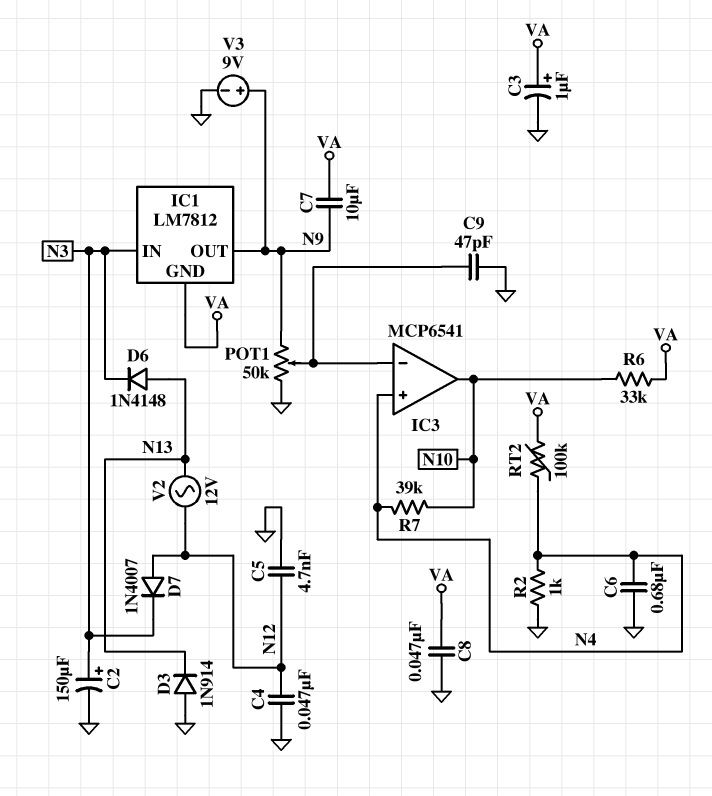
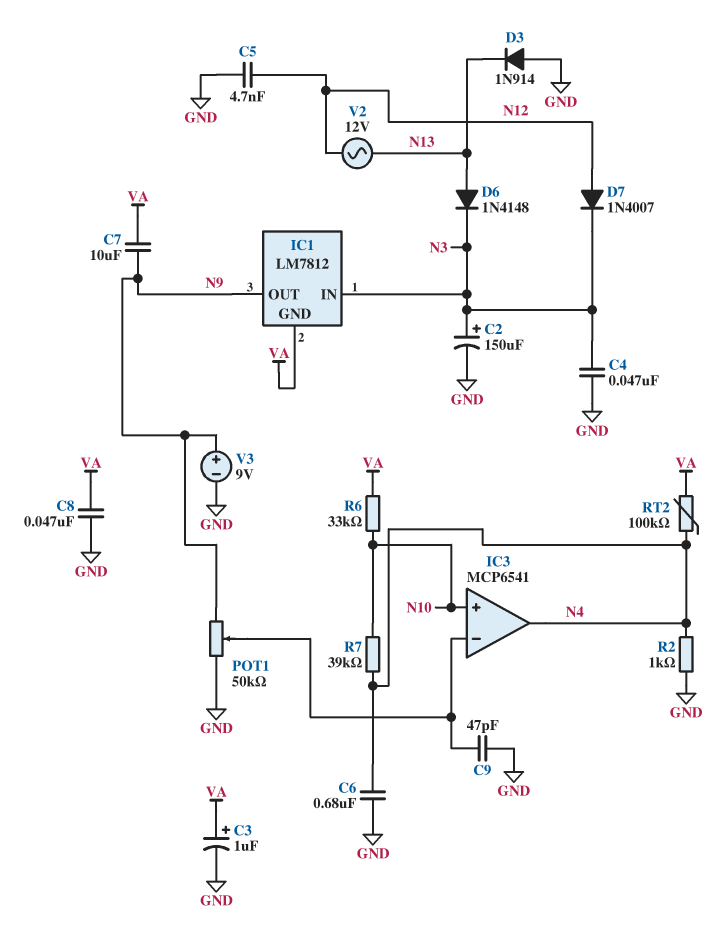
C4: 47nF (GND, N12) -> 47nF (GND, N3)
IC3 pin in+: N4 -> N10
IC3 pin out: N10 -> N4

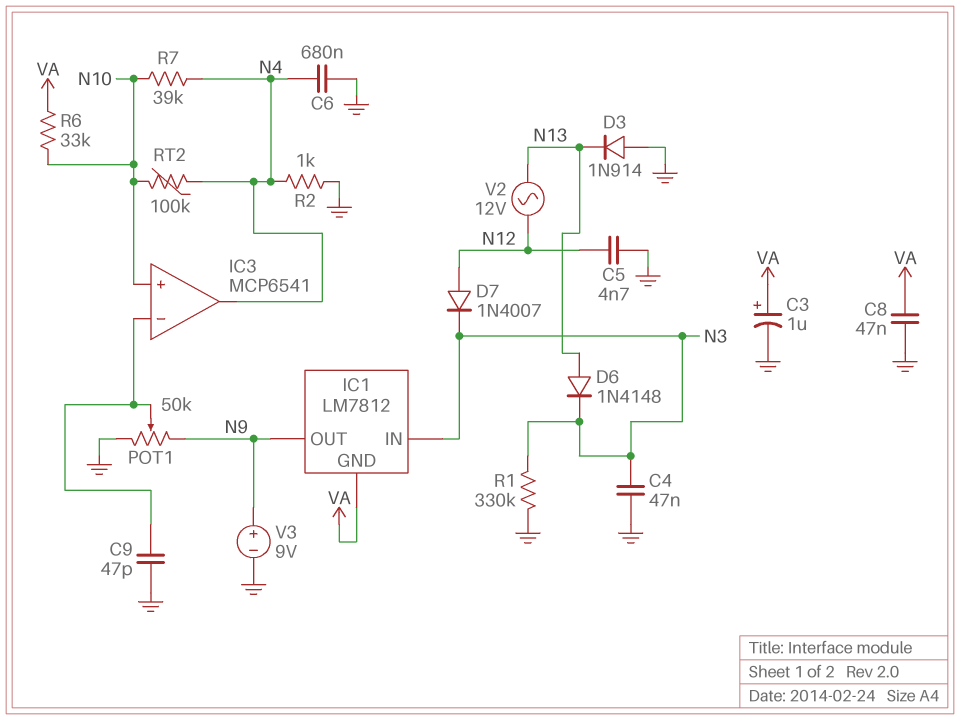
C2: 150uF (plus N3, minus GND) -> none
C7: 10uF (N9, VA) -> none
R1: none -> 330k (GND, N3)
RT2: 100k (N4, VA) -> 100k (N4, N10)

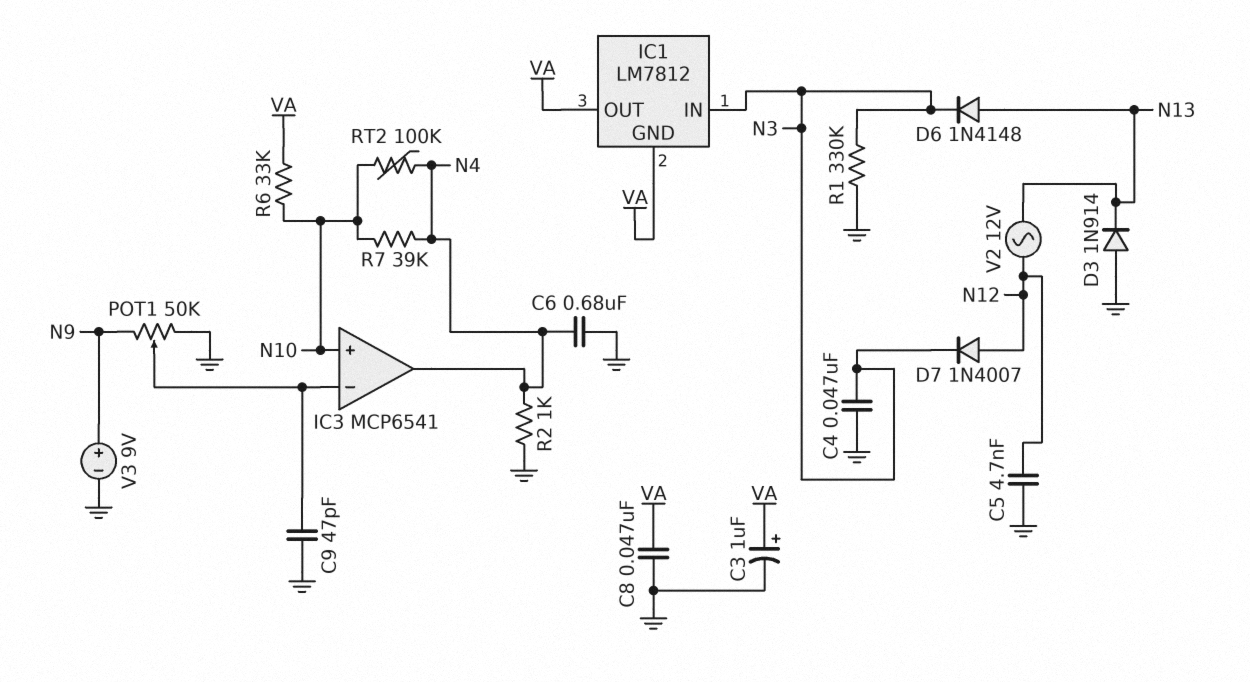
IC1 pin OUT: N9 -> VA

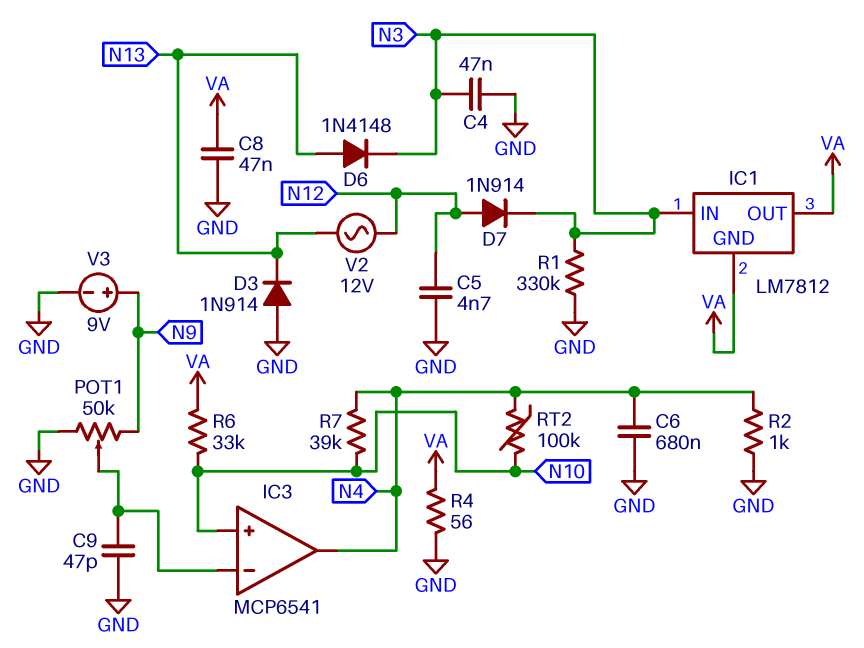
C3: 1uF (plus VA, minus GND) -> none
D7: diode 1N4007 (A N12, K N3) -> diode 1N914 (A N12, K N3)
R4: none -> 56 (GND, VA)

